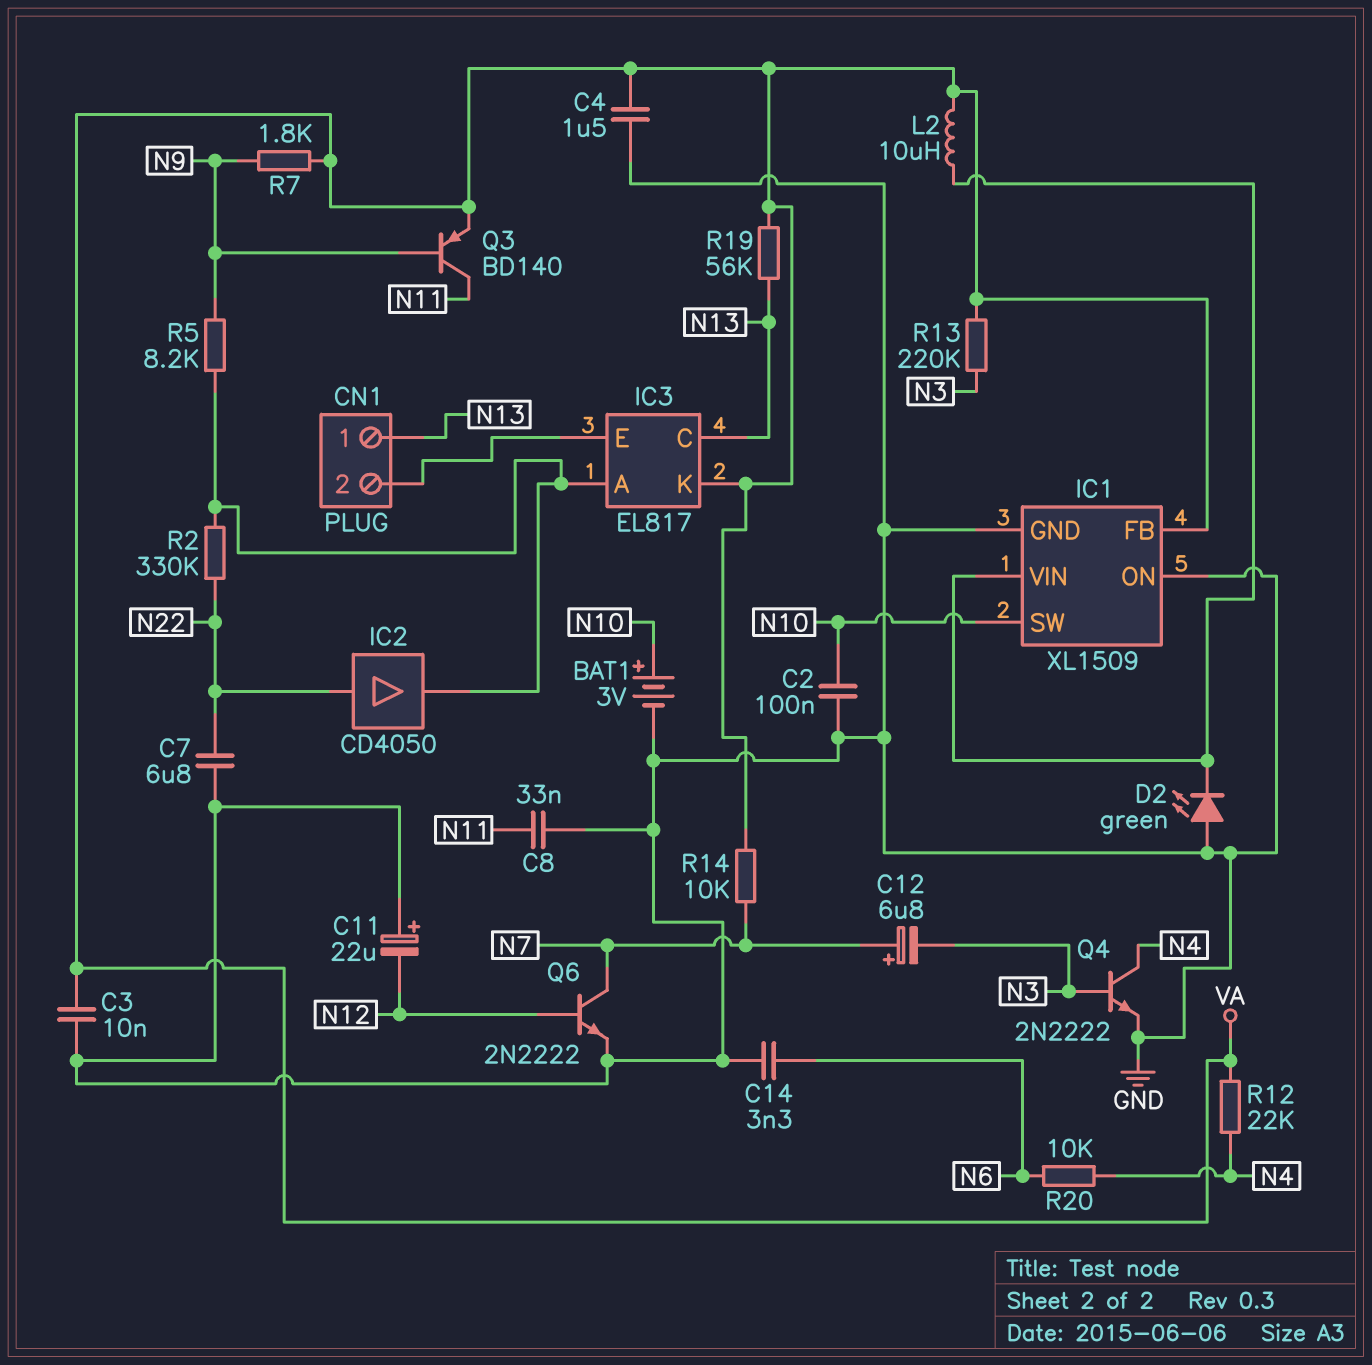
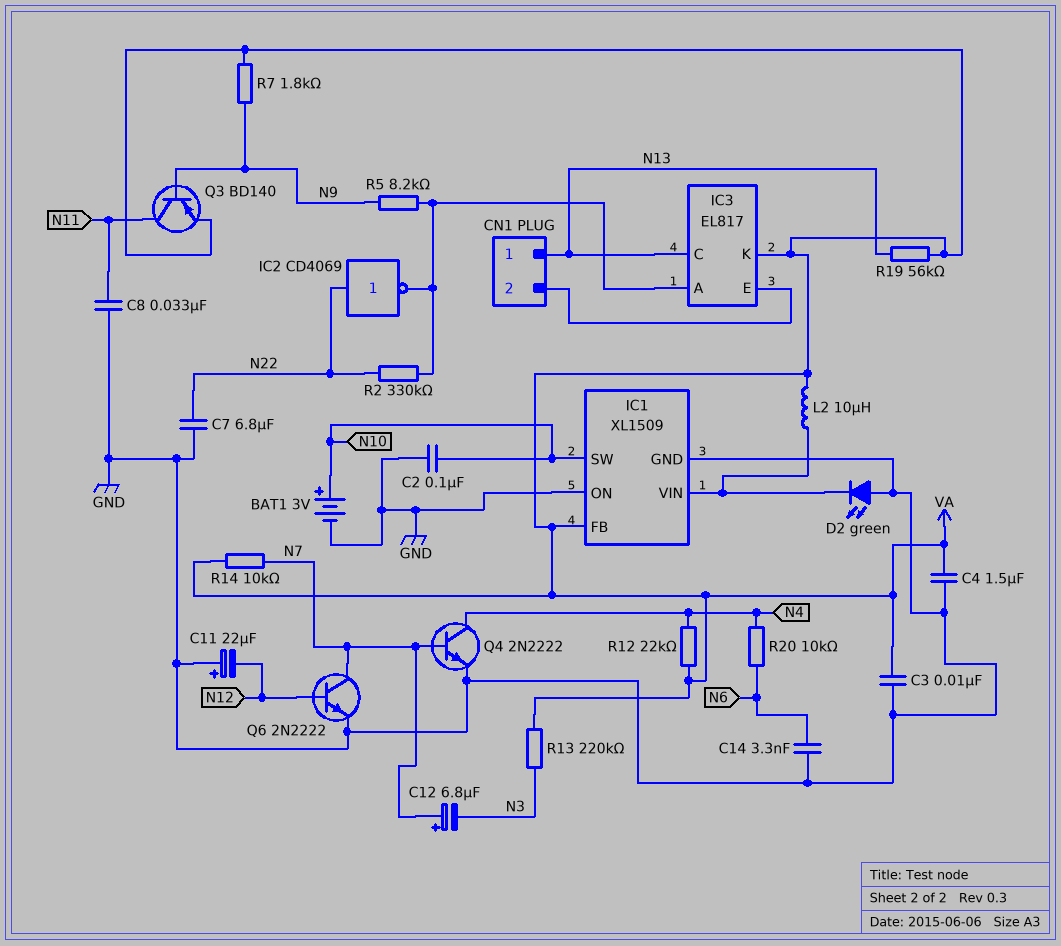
IC2: buffer CD4050 (in N22, out IC3/A) -> NOT CD4069 (in N22, out IC3/A)
Q4: NPN 2N2222 (B N3, C N4, E GND) -> NPN 2N2222 (B N7, C N4, E GND)

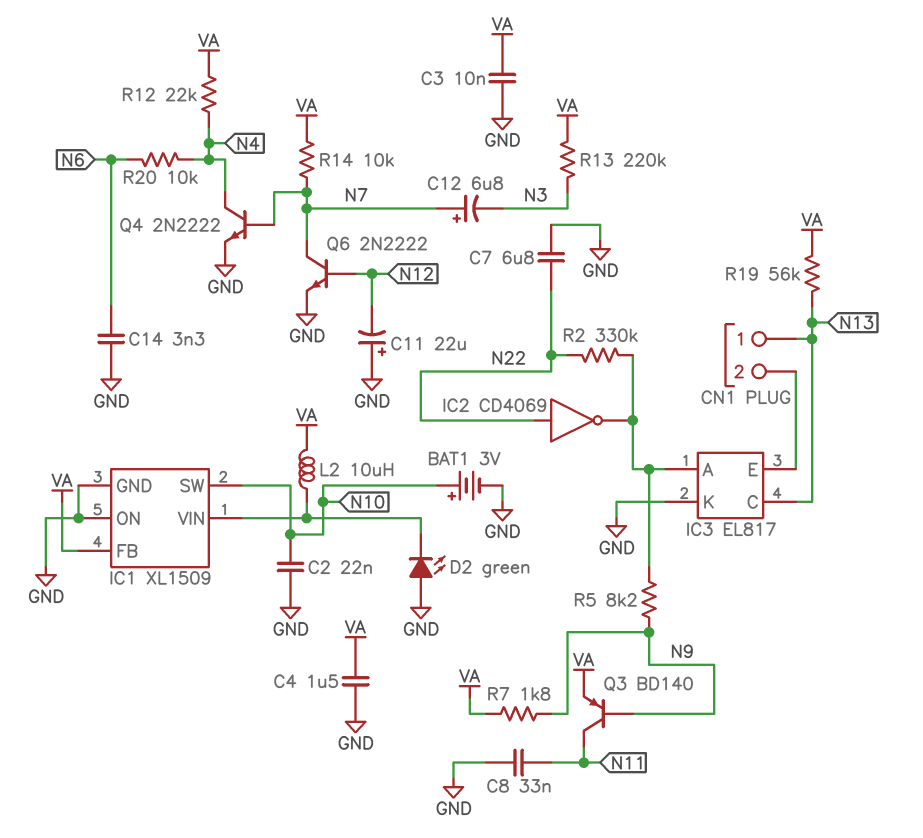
C2: 100nF (GND, N10) -> 22nF (GND, N10)
IC3 pin K: VA -> GND

